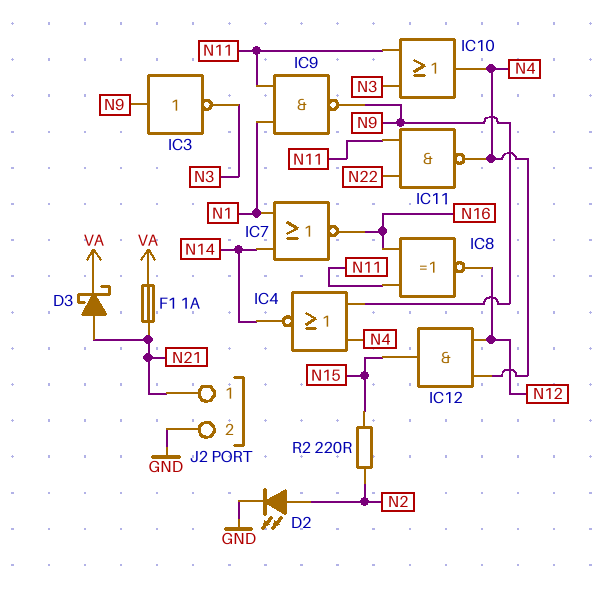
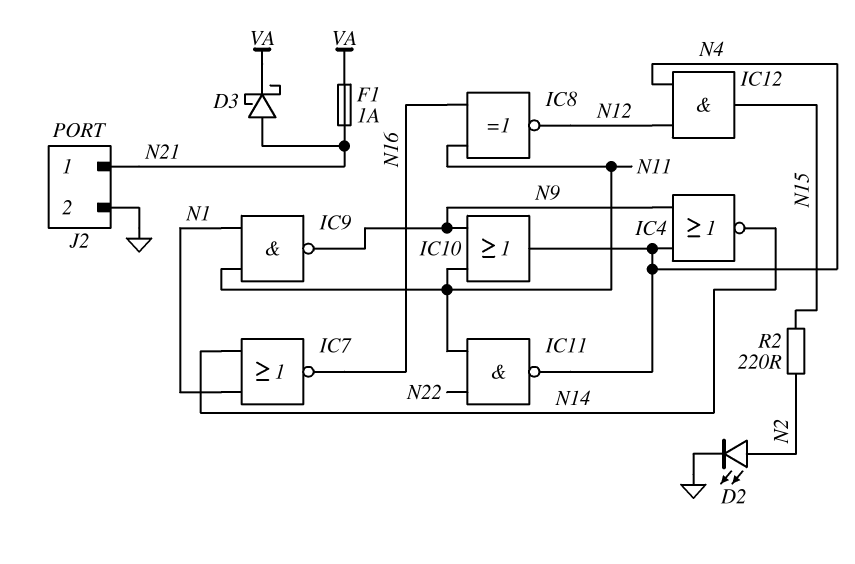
IC3: NOT (in N9, out N3) -> none
IC10: OR (in N3, in N11, out N4) -> OR (in N9, in N11, out N4)

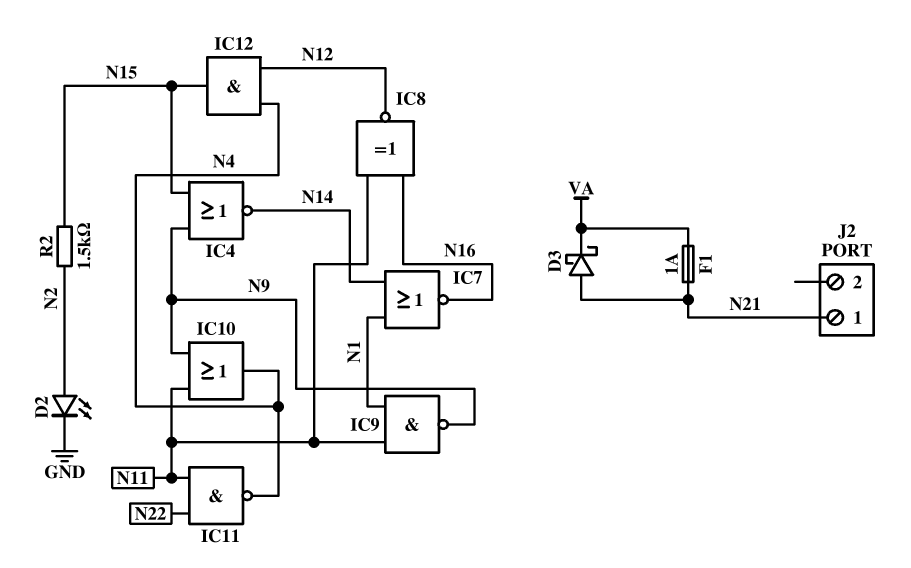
IC4: NOR (in N4, in N9, out N14) -> NOR (in N9, in N15, out N14)
J2 pin 2: GND -> none
R2: 220 (N2, N15) -> 1.5k (N2, N15)

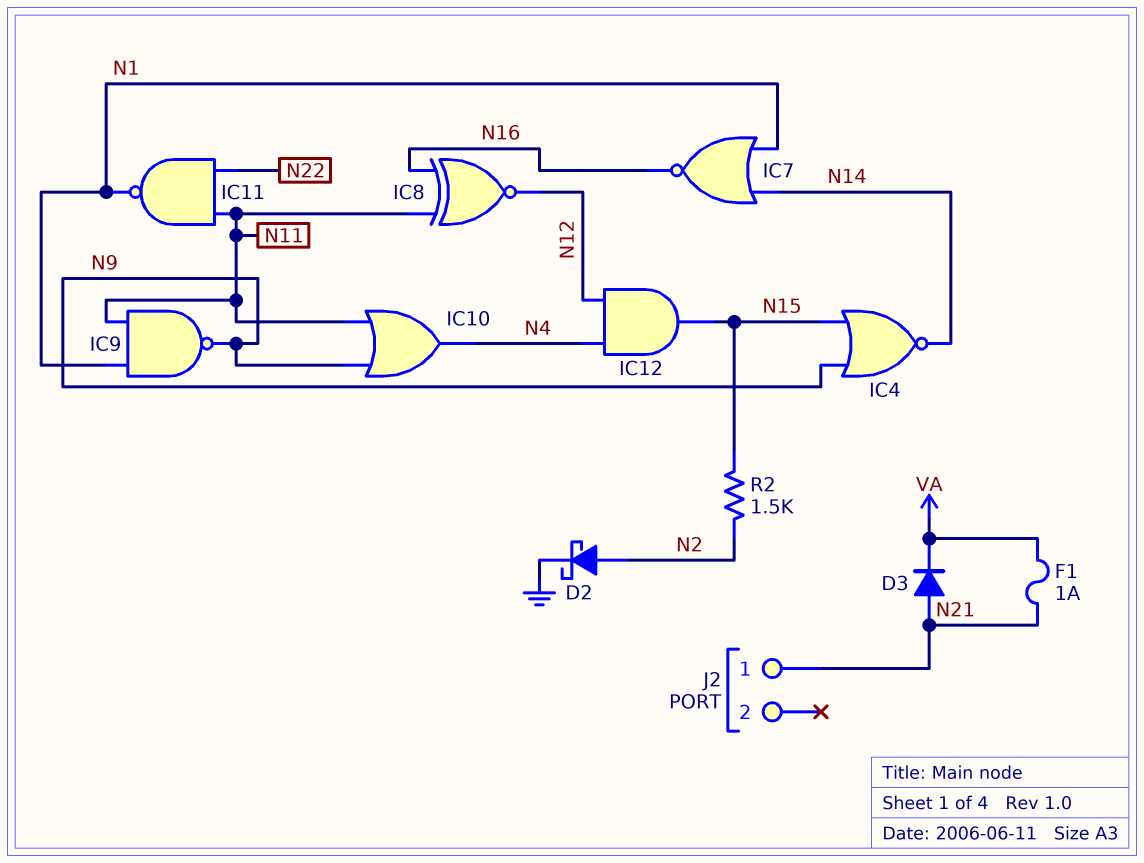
D2: LED (A N2, K GND) -> schottky (A N2, K GND)
D3: schottky (A N21, K VA) -> diode (A N21, K VA)
IC11: NAND (in N11, in N22, out N4) -> NAND (in N11, in N22, out N1)

